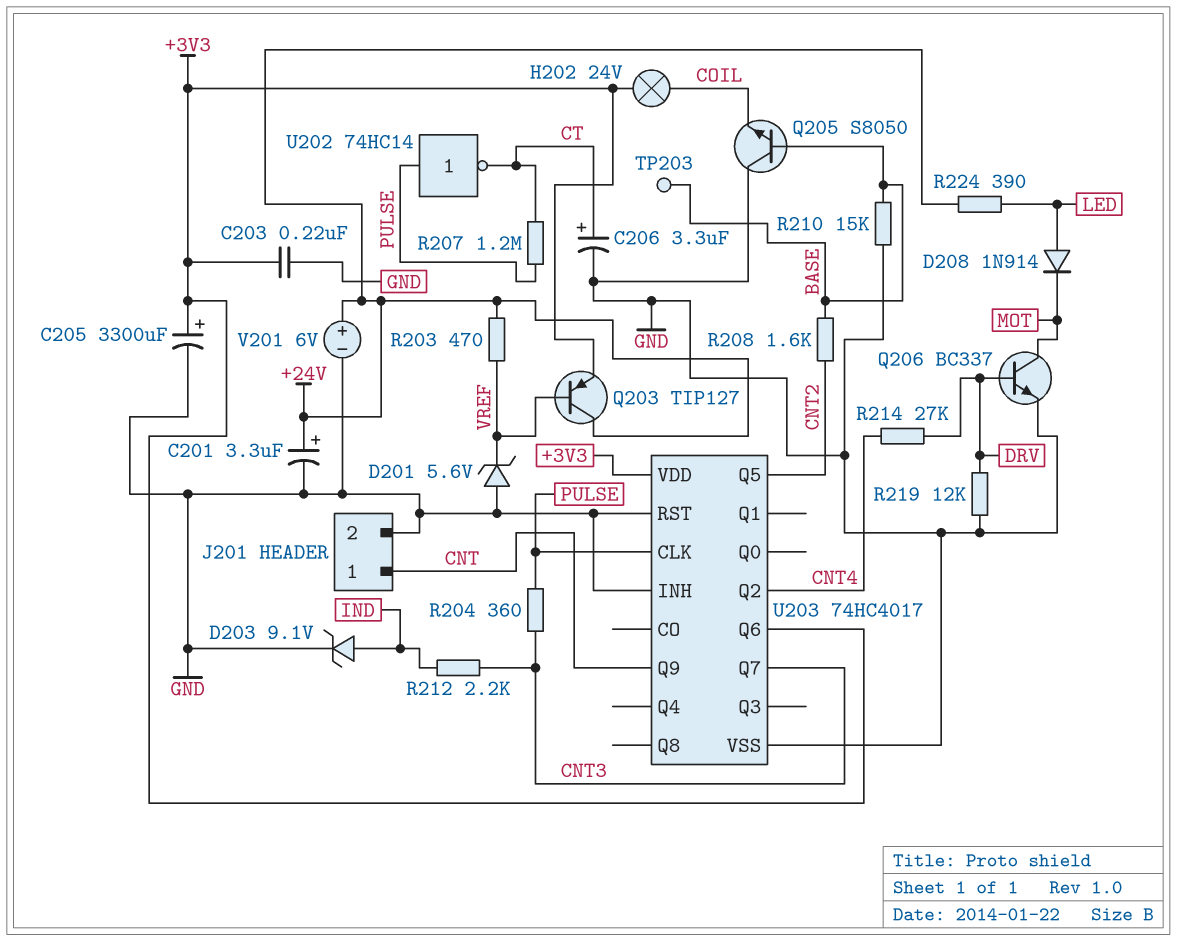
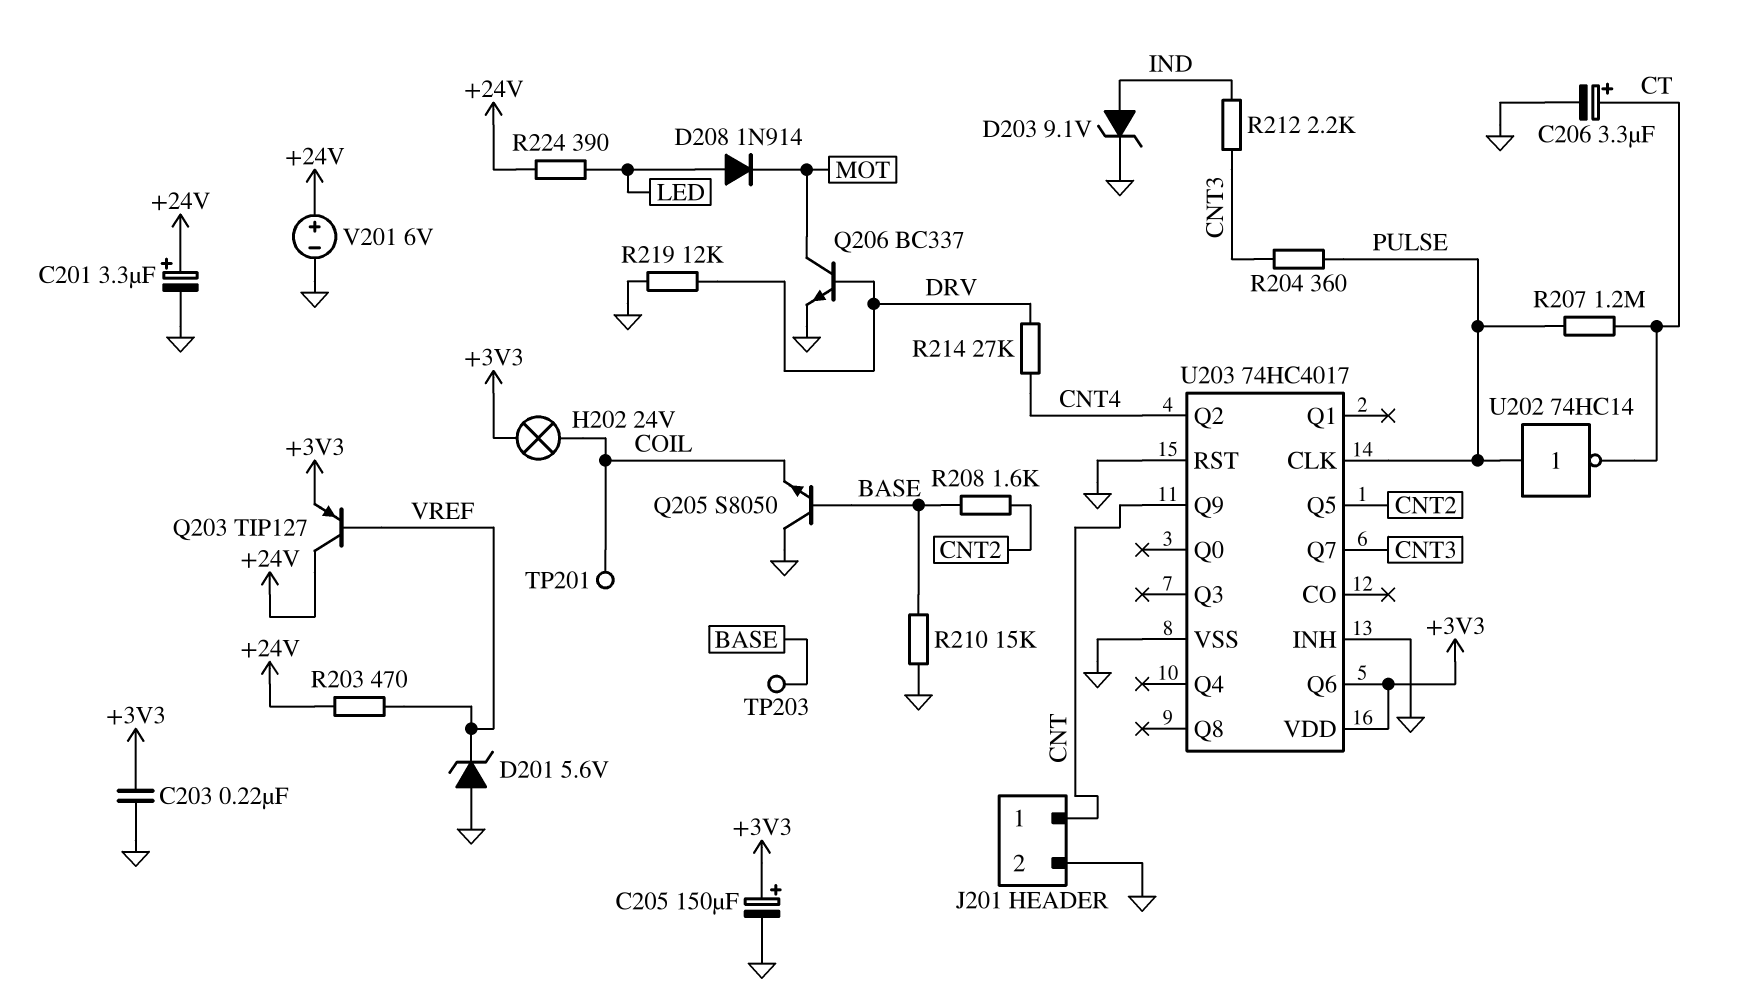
C205: 3300uF (plus +3V3, minus GND) -> 150uF (plus +3V3, minus GND)
TP201: none -> test point (COIL)

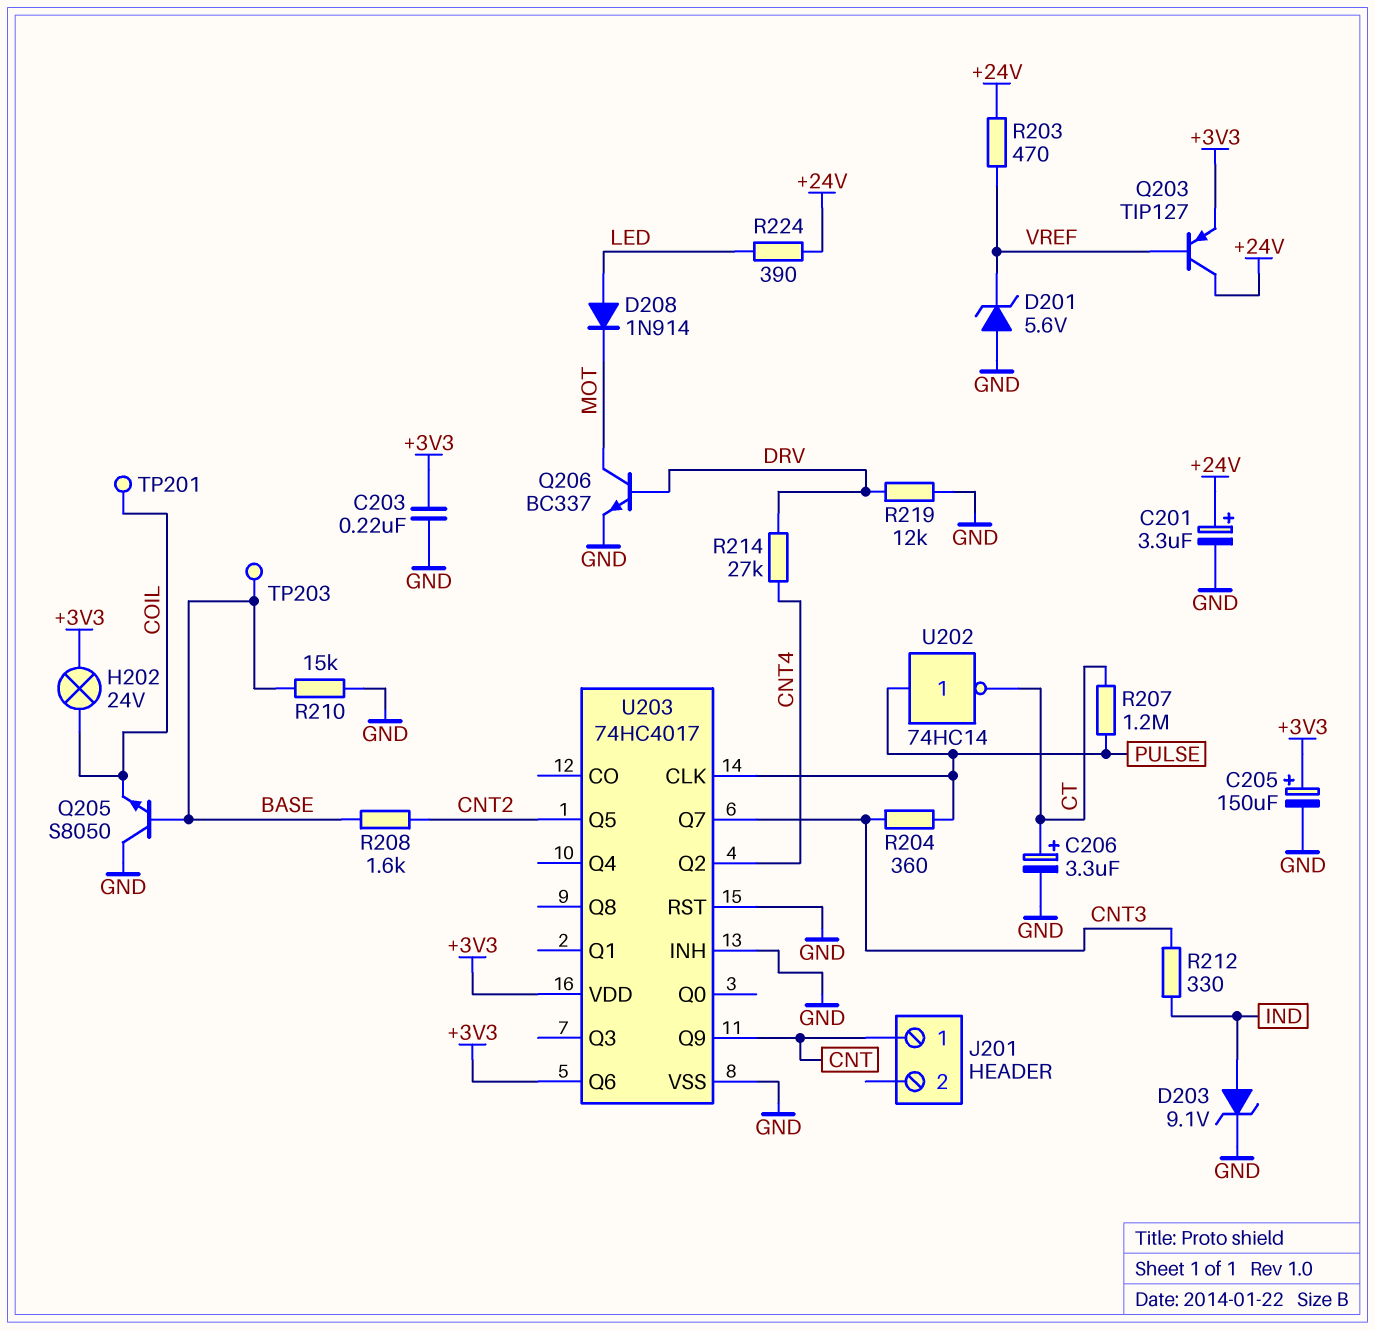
J201 pin 2: GND -> none
R212: 2.2k (CNT3, IND) -> 330 (CNT3, IND)
V201: 6V (plus +24V, minus GND) -> none

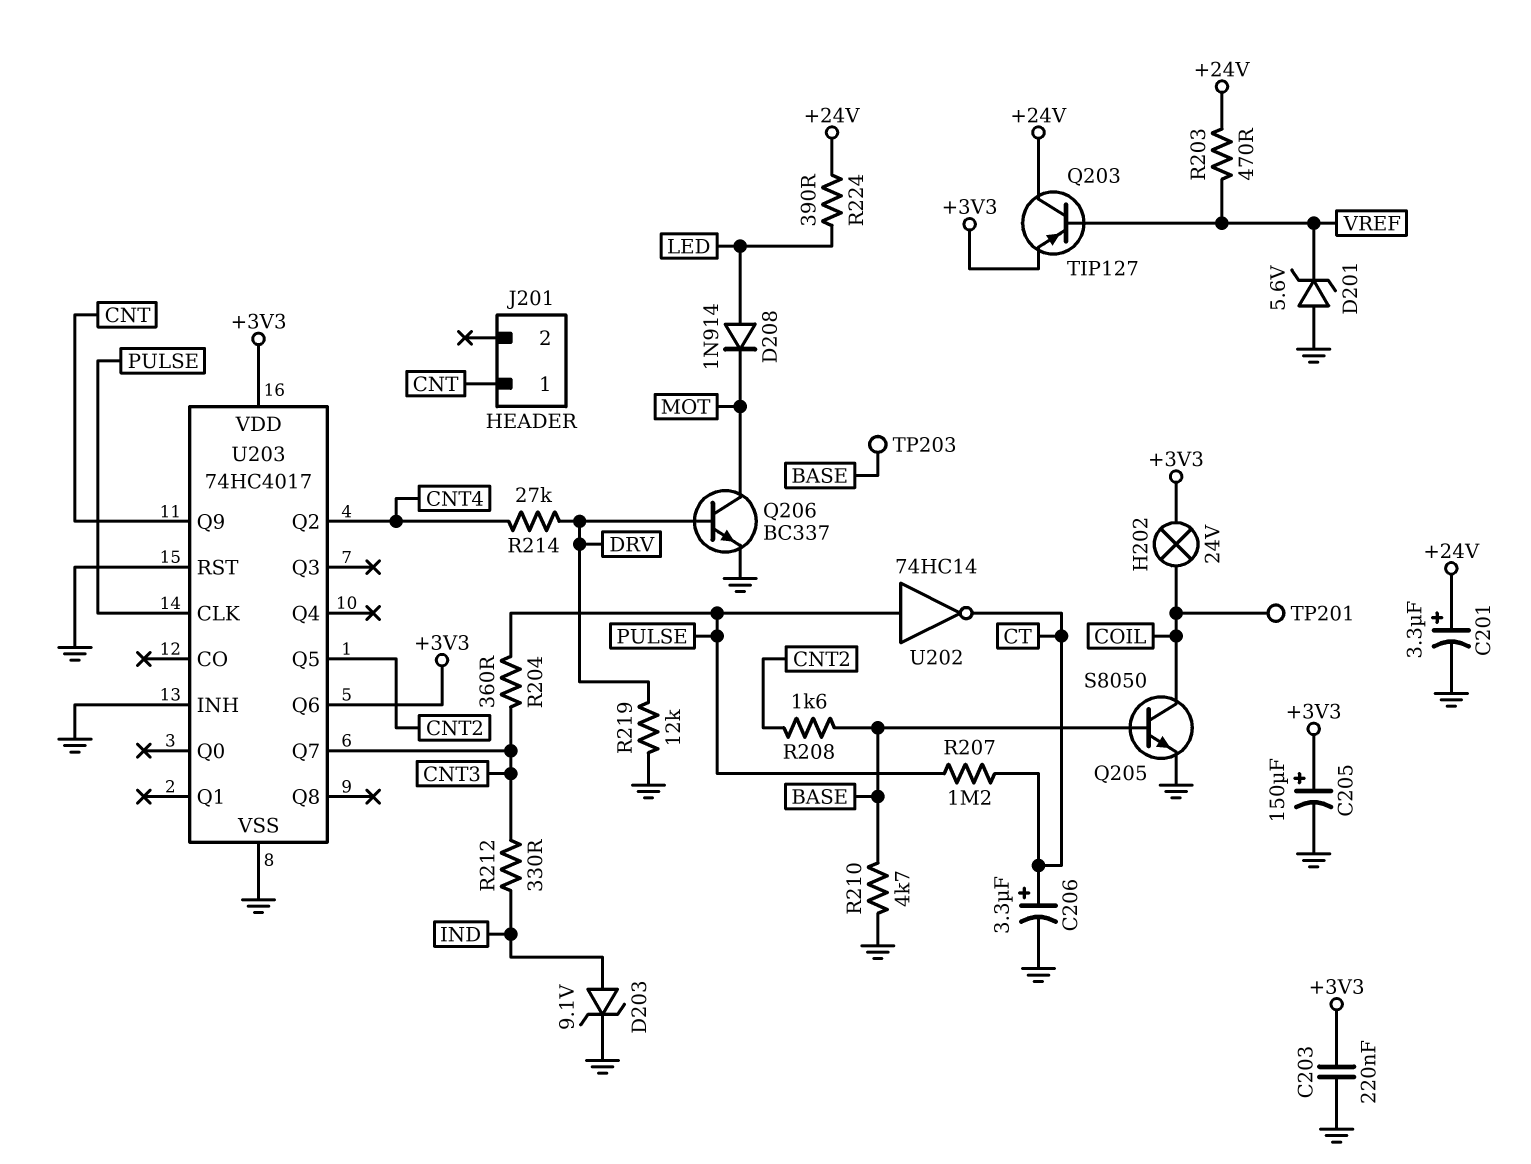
Q205: NPN S8050 (B BASE, C GND, E COIL) -> NPN S8050 (B BASE, C COIL, E GND)
R210: 15k (BASE, GND) -> 4.7k (BASE, GND)

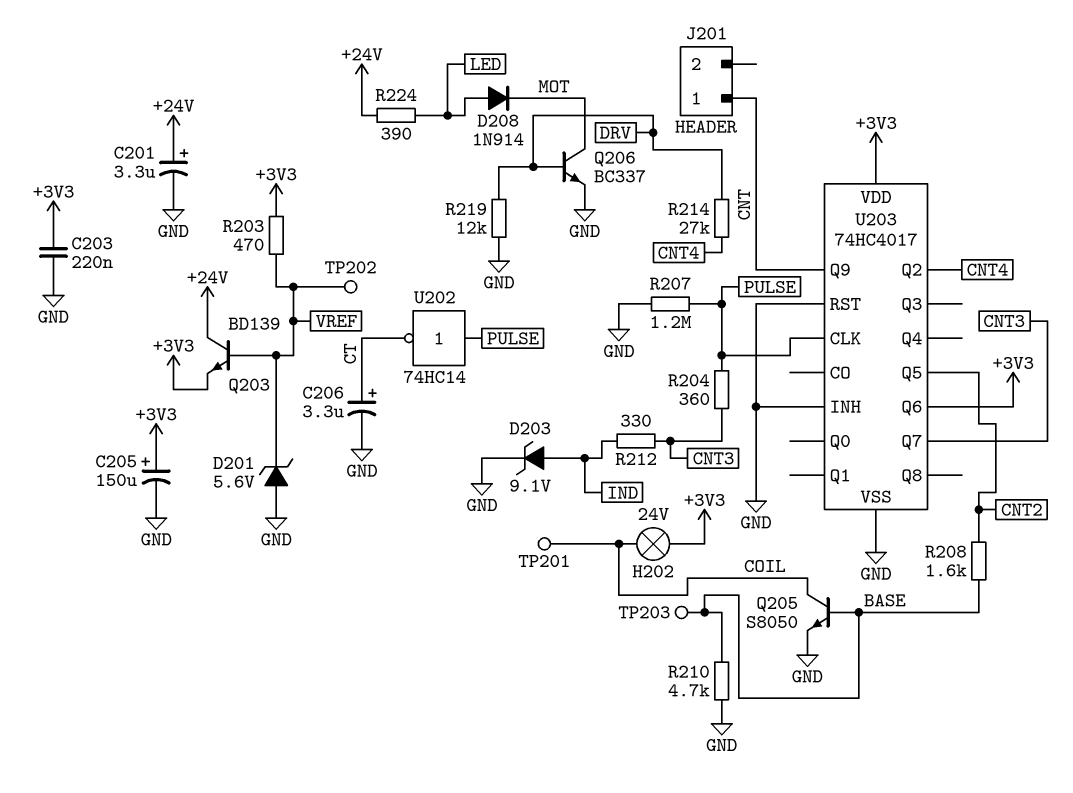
Q203: PNP TIP127 (B VREF, C +24V, E +3V3) -> NPN BD139 (B VREF, C +24V, E +3V3)
R203: 470 (+24V, VREF) -> 470 (+3V3, VREF)
R207: 1.2M (CT, PULSE) -> 1.2M (GND, PULSE)
TP202: none -> test point (VREF)

